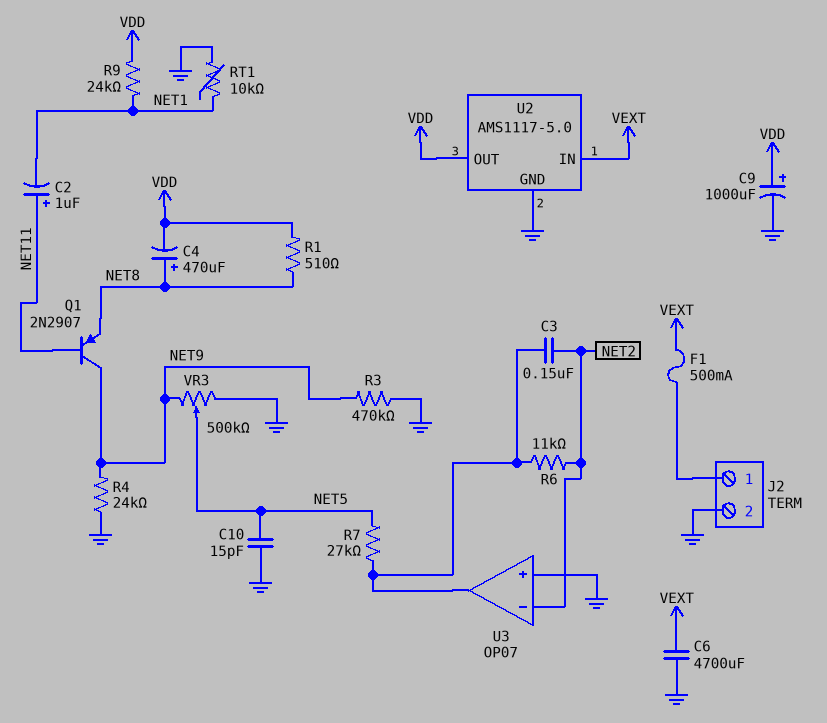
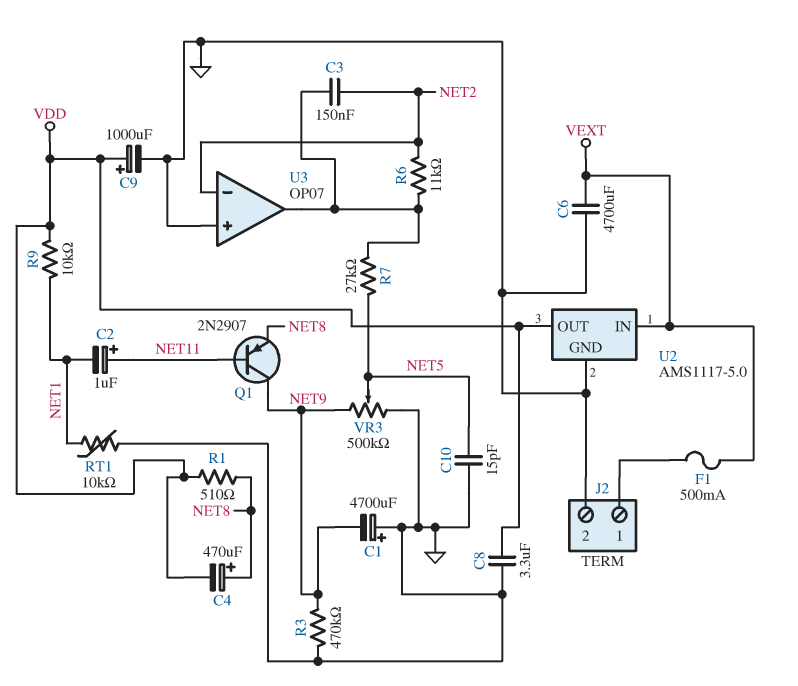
C1: none -> 4700uF (plus GND, minus NET9)
C8: none -> 3.3uF (GND, VDD)
R4: 24k (GND, NET9) -> none
R9: 24k (NET1, VDD) -> 10k (NET1, VDD)

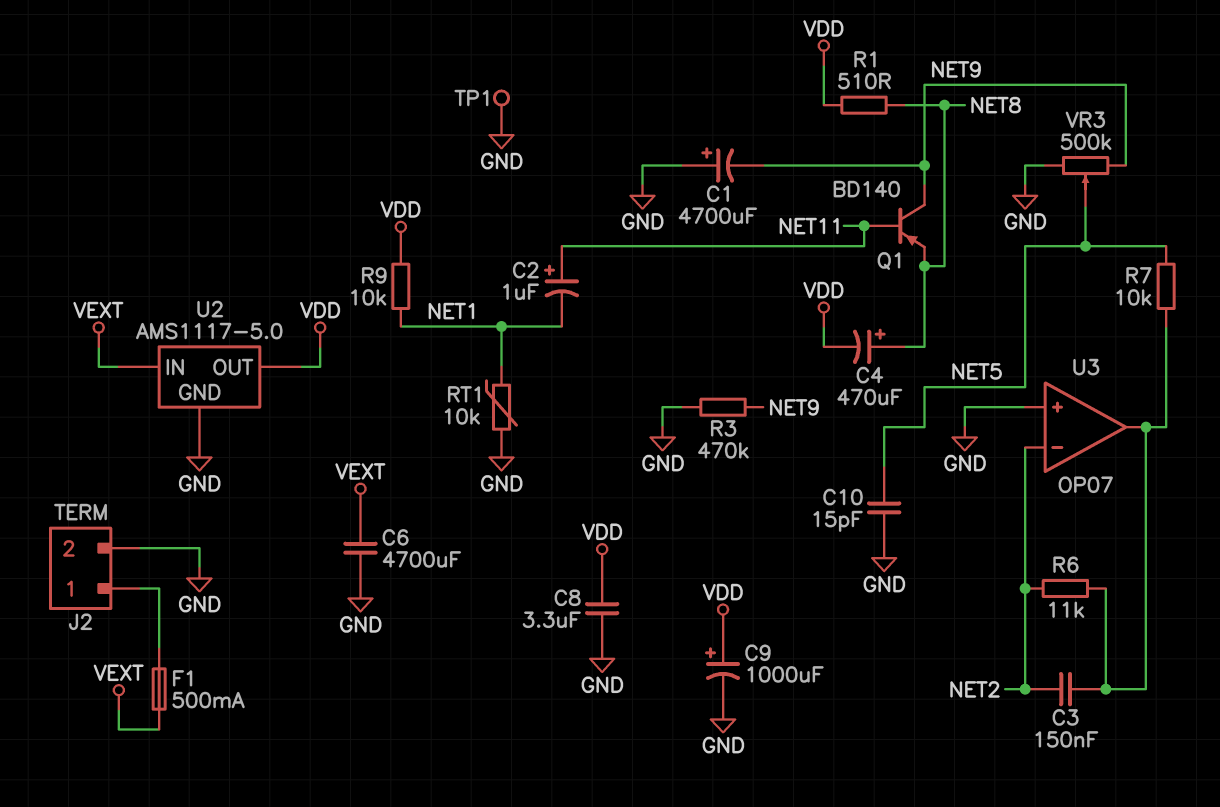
Q1: PNP 2N2907 (B NET11, C NET9, E NET8) -> PNP BD140 (B NET11, C NET9, E NET8)
R7: 27k (NET5, U3/out) -> 10k (NET5, U3/out)
TP1: none -> test point (GND)

